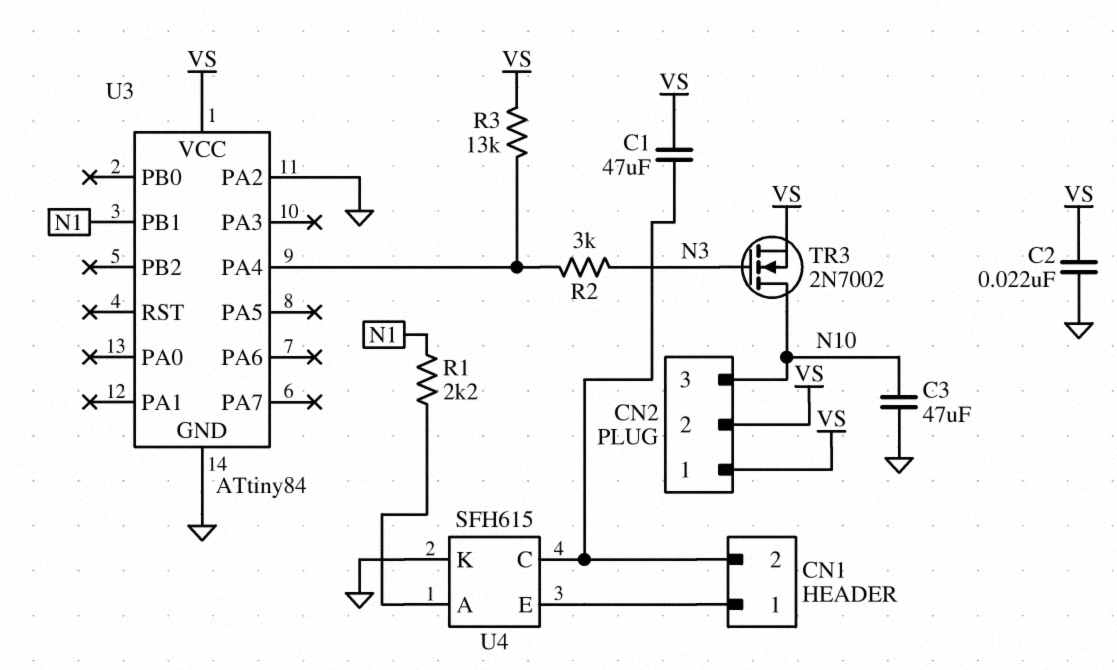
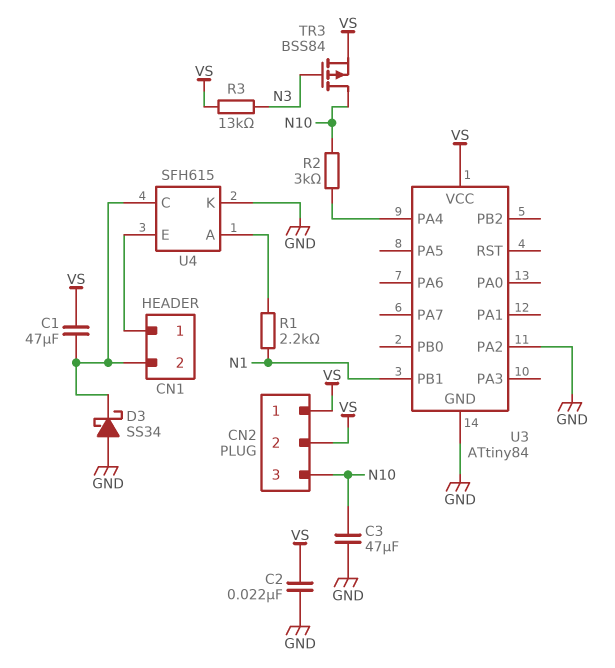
D3: none -> schottky SS34 (A GND, K CN1/2)
R2: 3k (N3, U3/PA4) -> 3k (N10, U3/PA4)
R3: 13k (U3/PA4, VS) -> 13k (N3, VS)
TR3: NMOS 2N7002 (G N3, D N10, S VS) -> PMOS BSS84 (G N3, D N10, S VS)

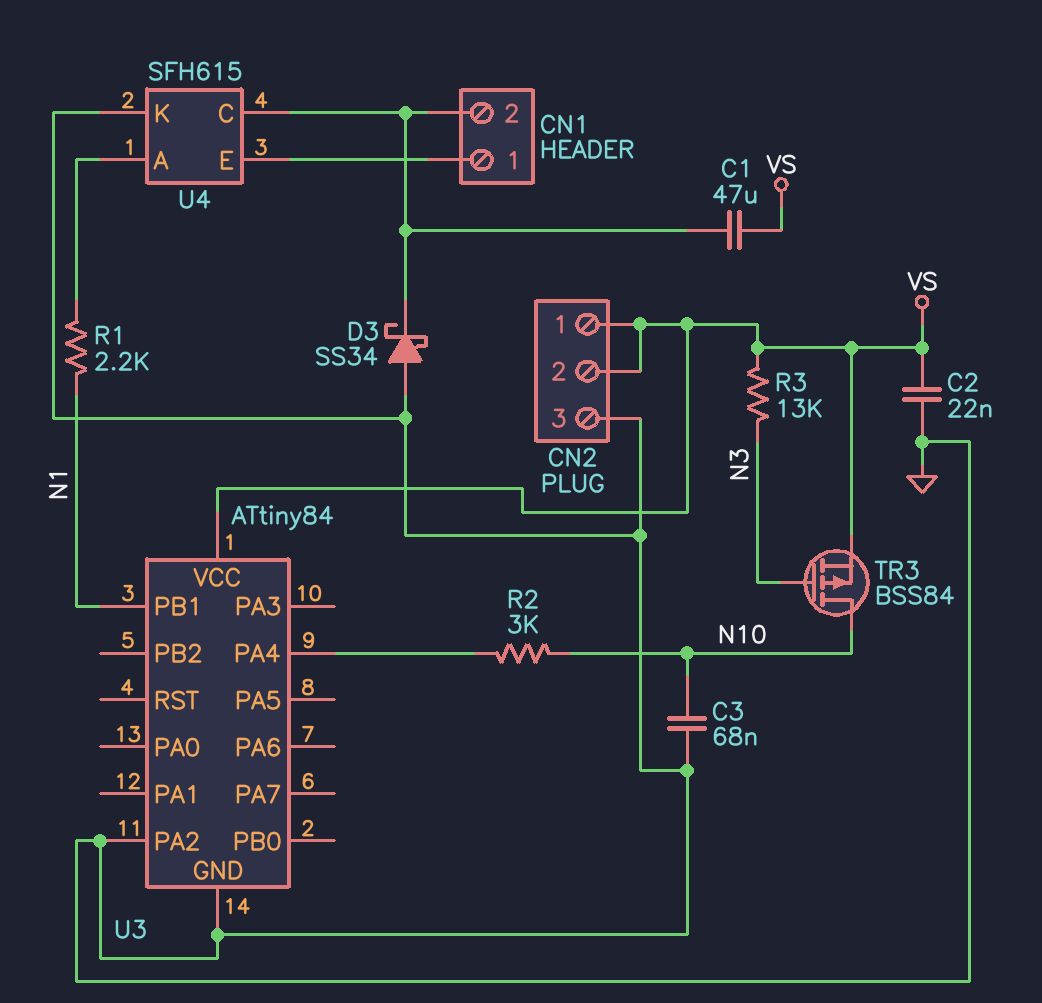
C3: 47uF (GND, N10) -> 68nF (GND, N10)
CN2 pin 3: N10 -> GND

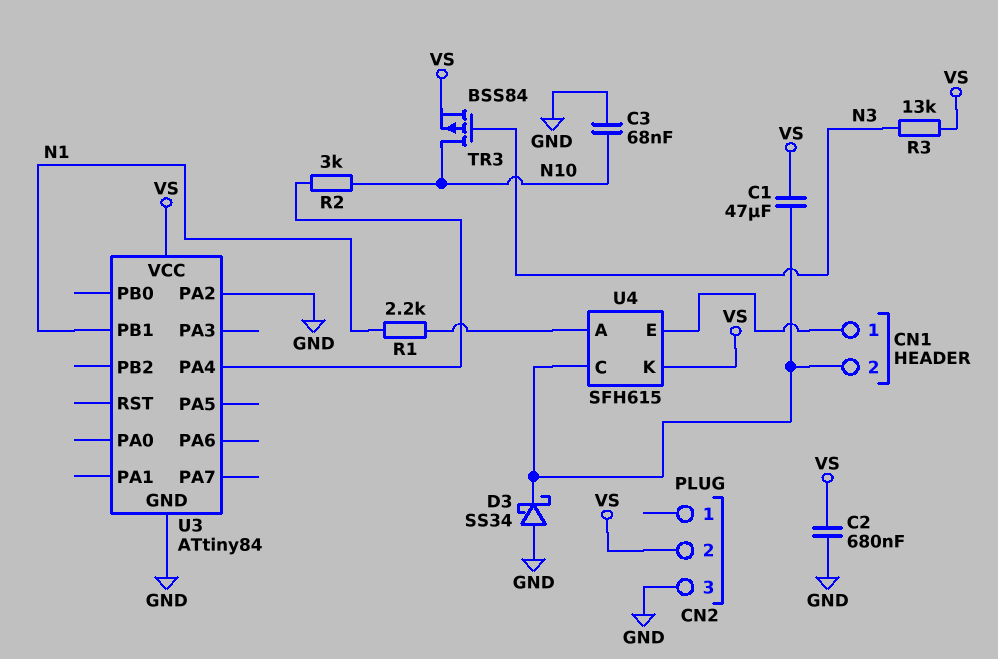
C2: 22nF (GND, VS) -> 680nF (GND, VS)
CN2 pin 1: VS -> none
U4 pin K: GND -> VS

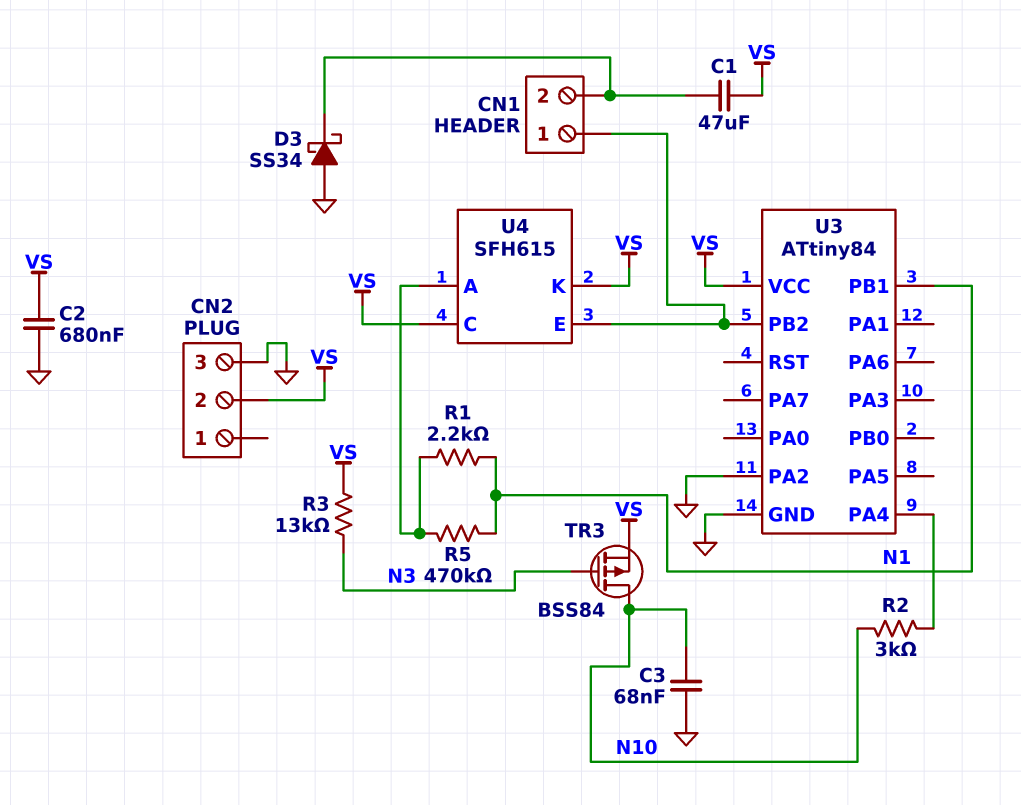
R5: none -> 470k (N1, U4/A)
U3 pin PB2: none -> CN1/1
U4 pin C: CN1/2 -> VS

